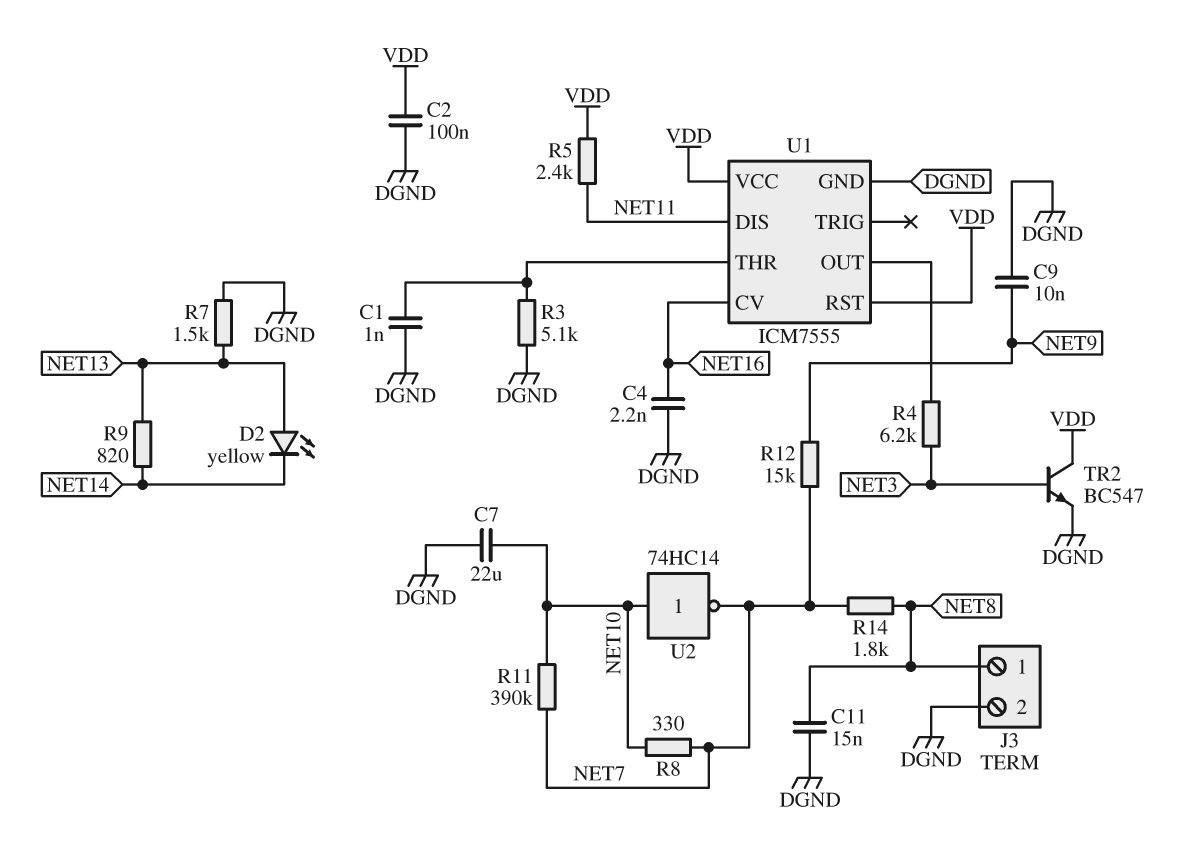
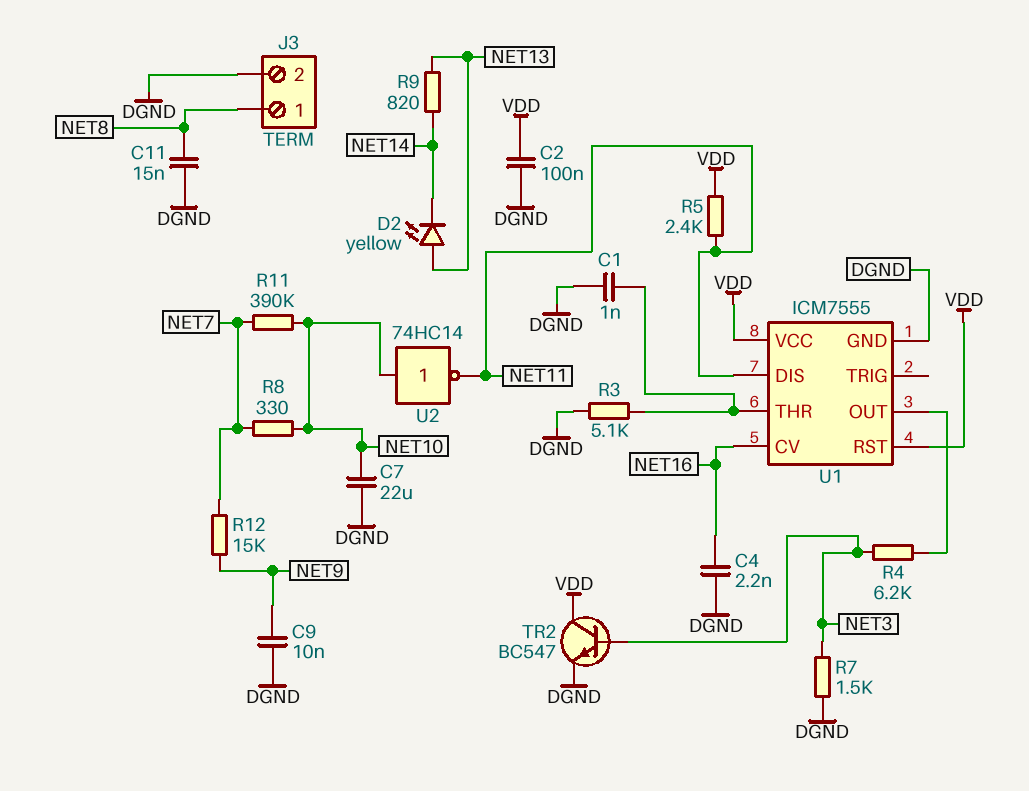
R7: 1.5k (DGND, NET13) -> 1.5k (DGND, NET3)
R14: 1.8k (NET7, NET8) -> none
U2: NOT 74HC14 (in NET10, out NET7) -> NOT 74HC14 (in NET10, out NET11)

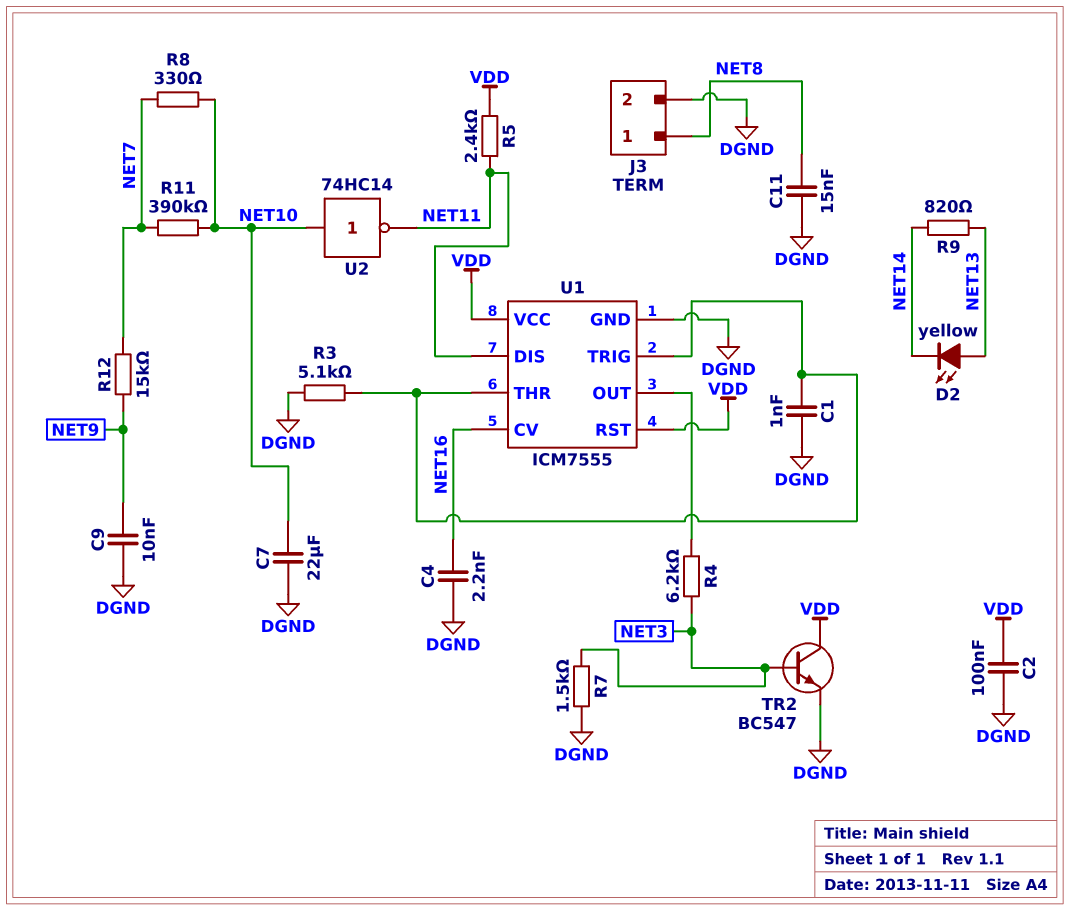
U1 pin TRIG: none -> U1/THR

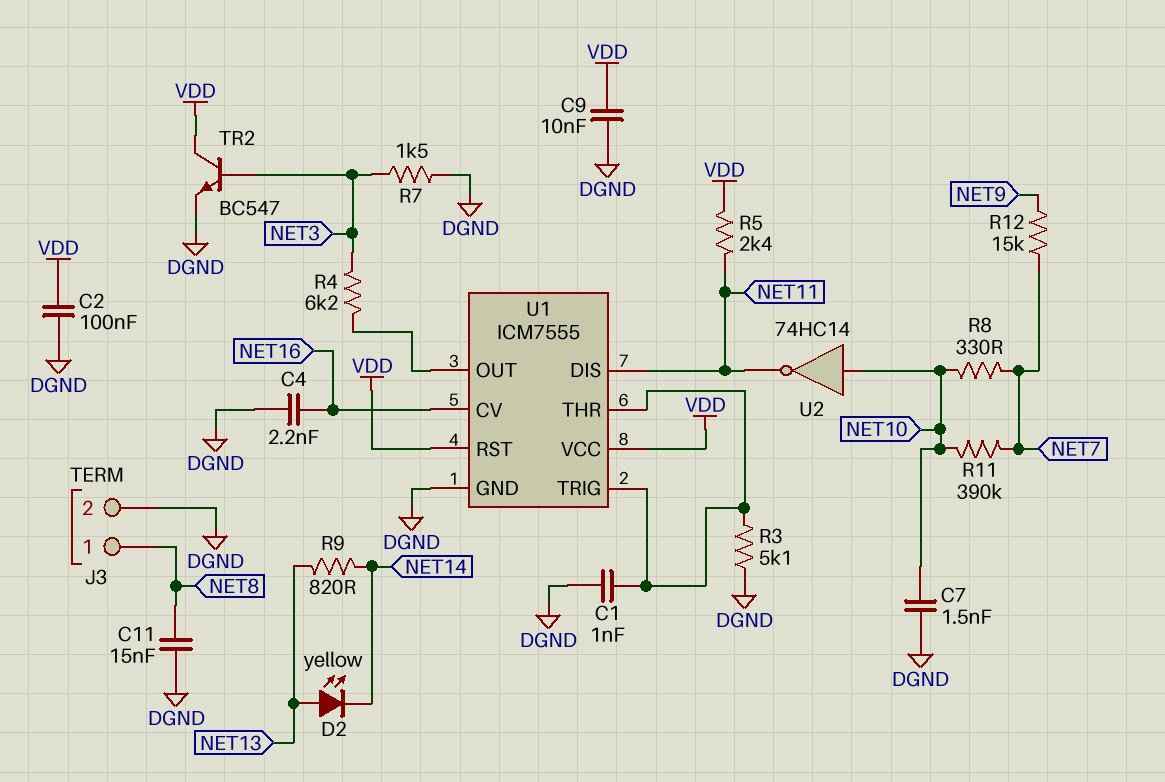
C7: 22uF (DGND, NET10) -> 1.5nF (DGND, NET10)
C9: 10nF (DGND, NET9) -> 10nF (DGND, VDD)

